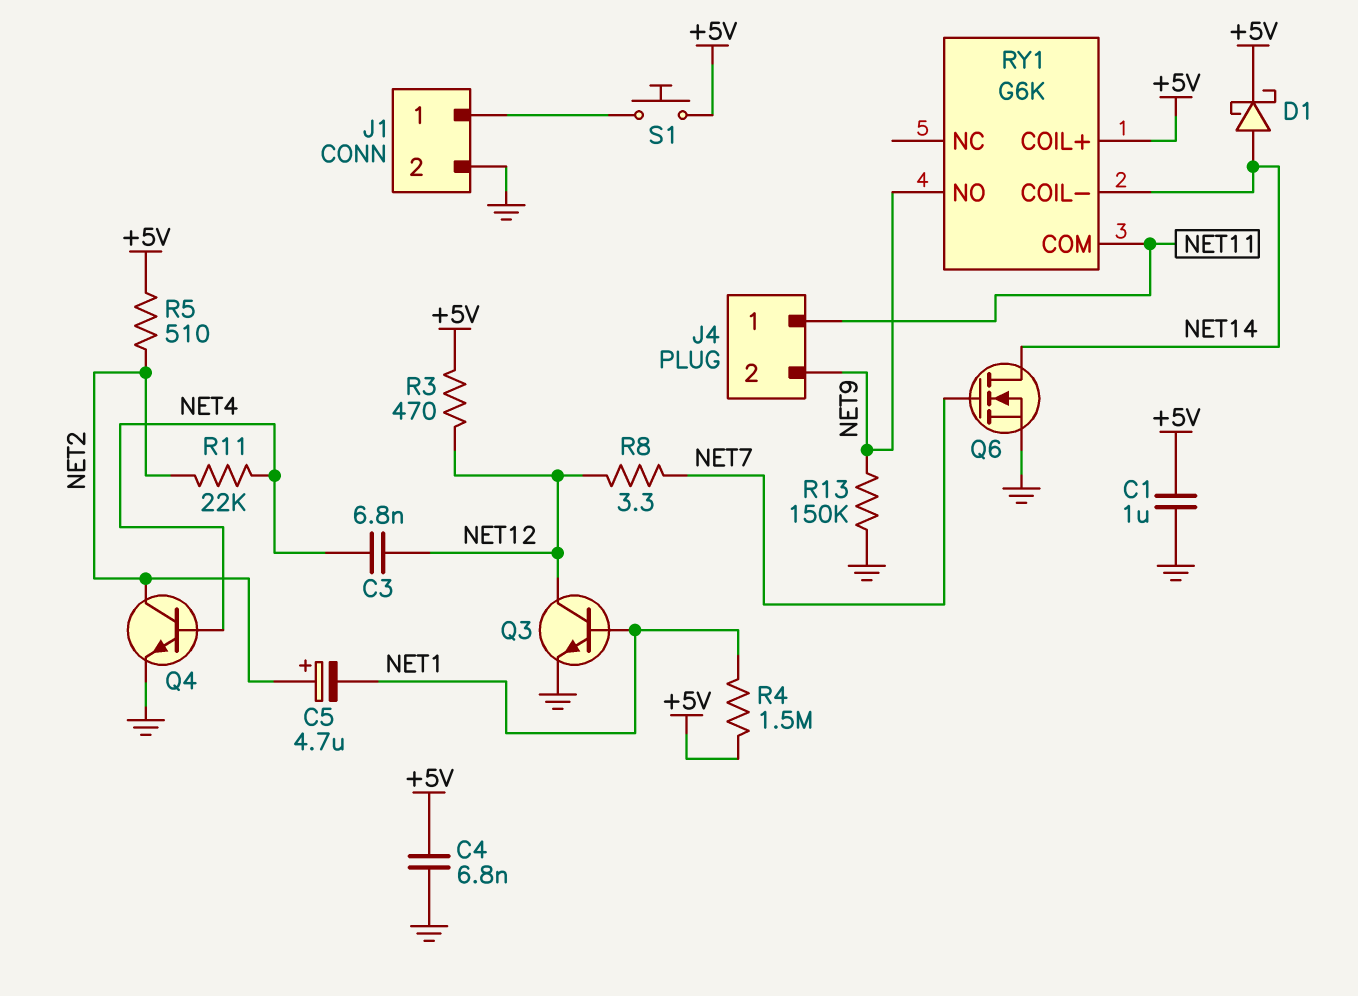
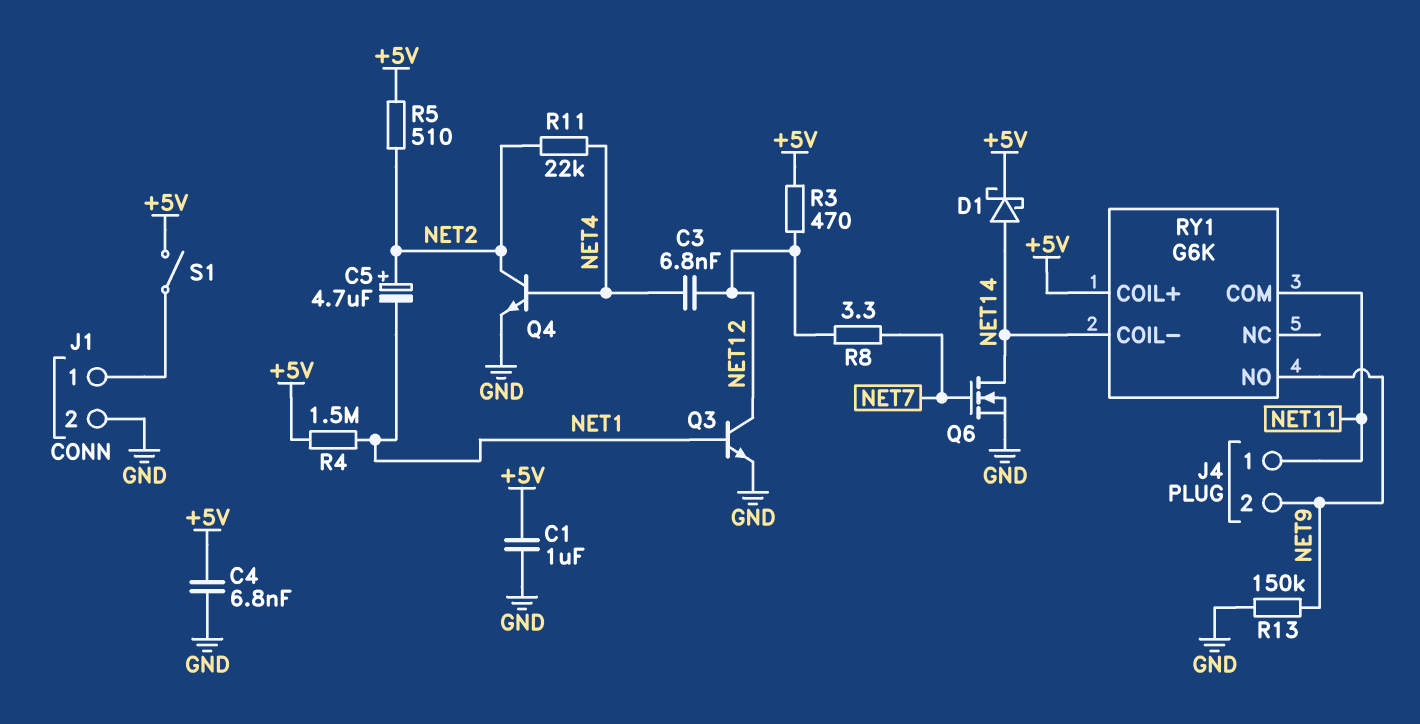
S1: button (+5V, J1/1) -> switch (+5V, J1/1)

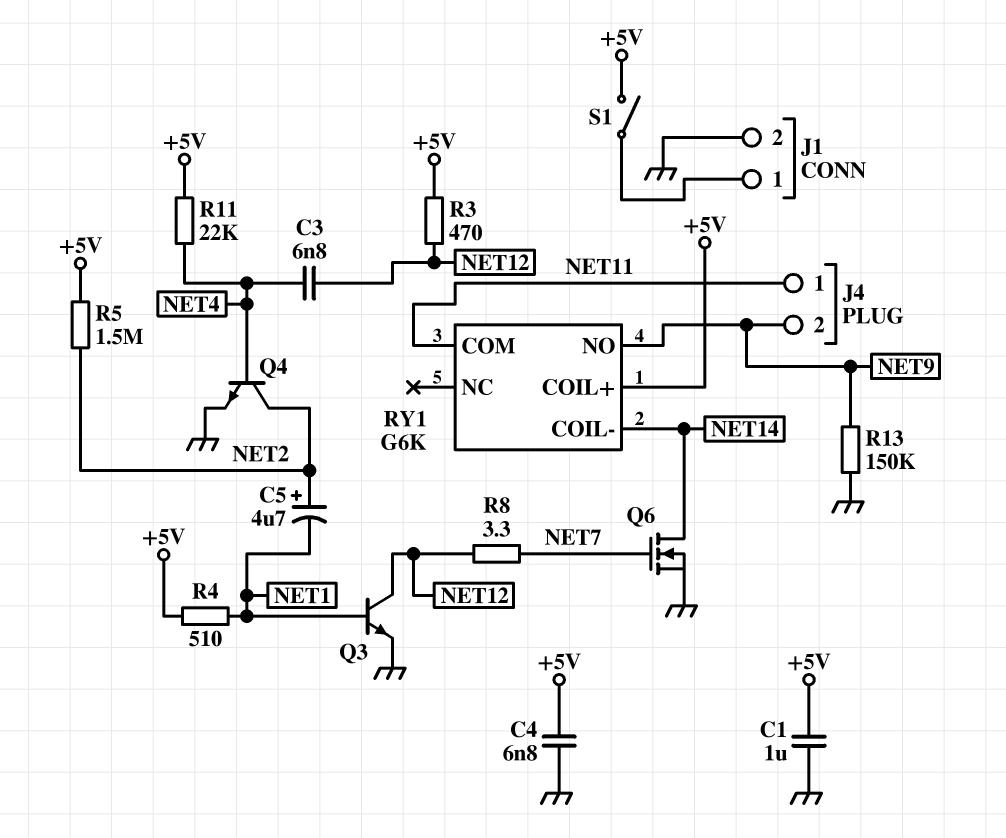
D1: schottky (A NET14, K +5V) -> none
R4: 1.5M (+5V, NET1) -> 510 (+5V, NET1)
R5: 510 (+5V, NET2) -> 1.5M (+5V, NET2)
R11: 22k (NET2, NET4) -> 22k (+5V, NET4)

